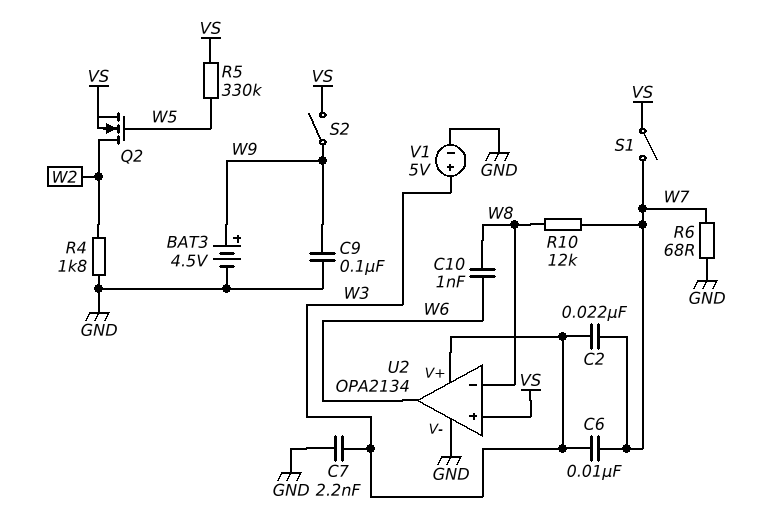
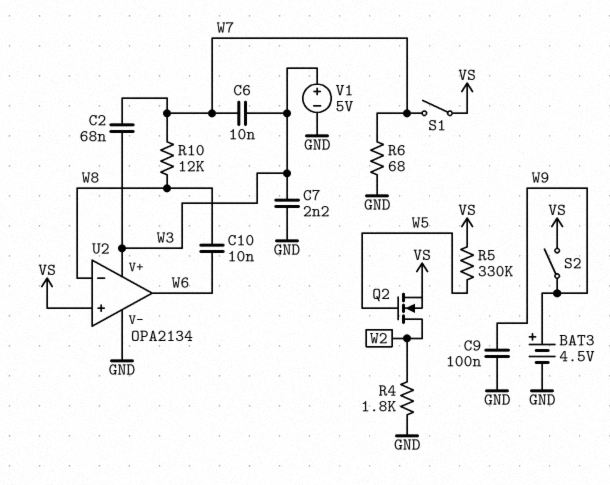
C2: 22nF (W3, W7) -> 68nF (W3, W7)
C10: 1nF (W6, W8) -> 10nF (W6, W8)

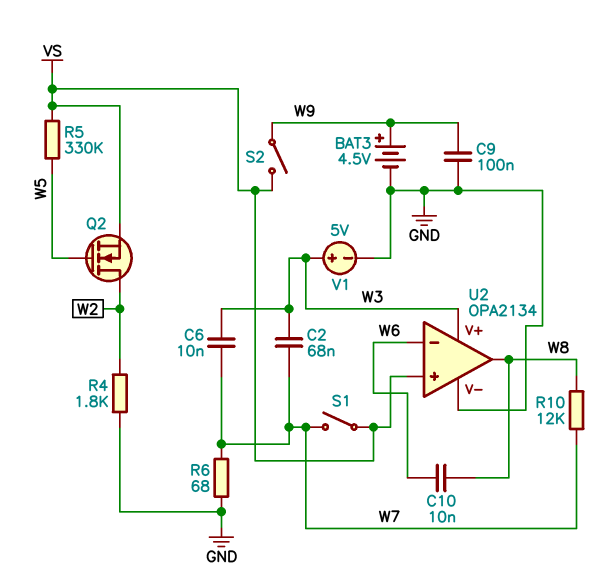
C7: 2.2nF (GND, W3) -> none
U2 pin in-: W8 -> W6
U2 pin out: W6 -> W8

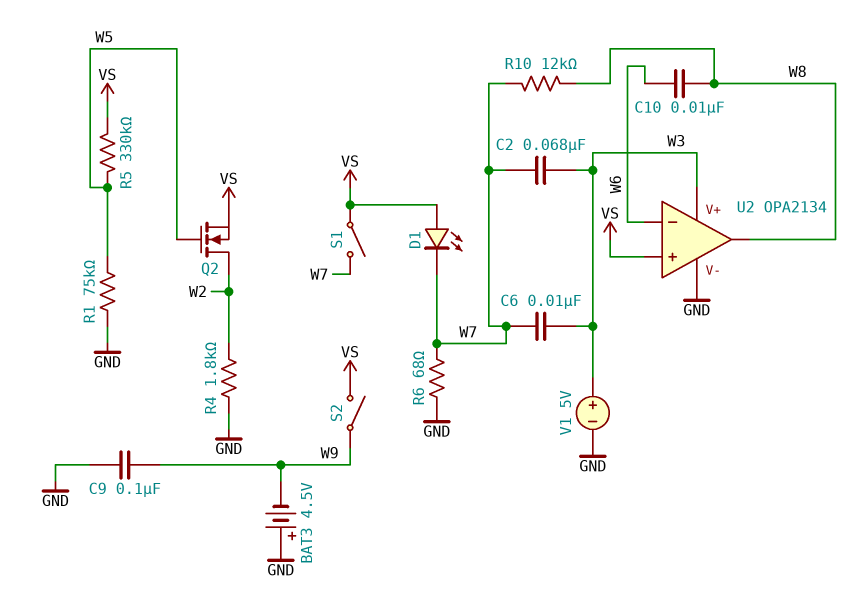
BAT3: 4.5V (plus W9, minus GND) -> 4.5V (plus GND, minus W9)
D1: none -> LED (A VS, K W7)
R1: none -> 75k (GND, W5)

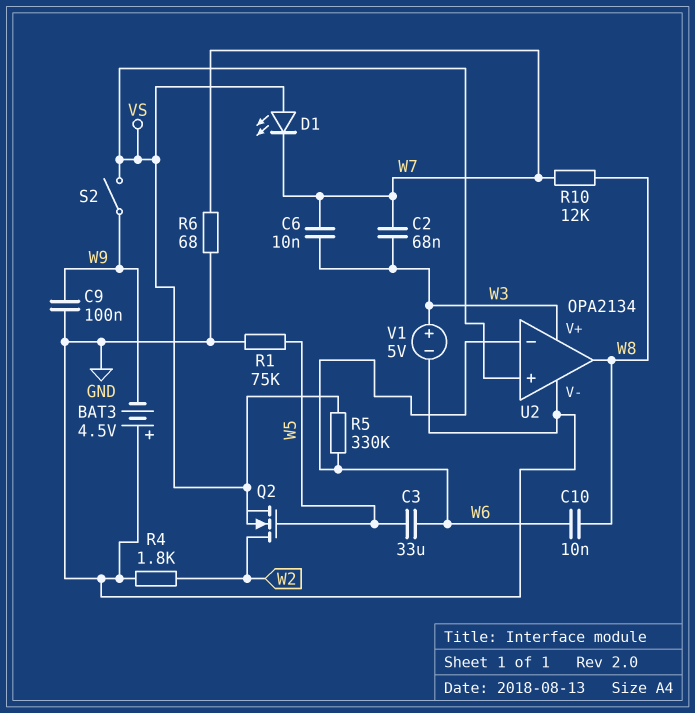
C3: none -> 33uF (W5, W6)
R5: 330k (VS, W5) -> 330k (VS, W6)
S1: switch (VS, W7) -> none

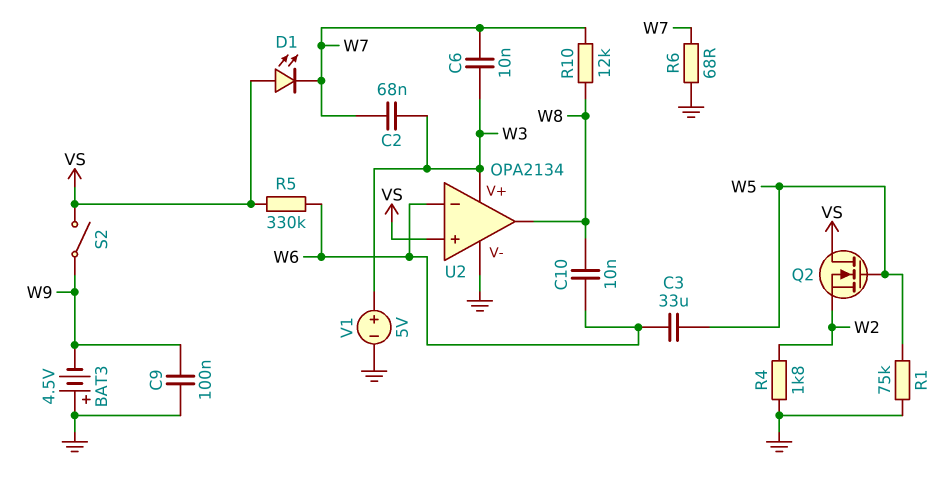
Q2: NMOS (G W5, D W2, S VS) -> NMOS (G W5, D VS, S W2)

